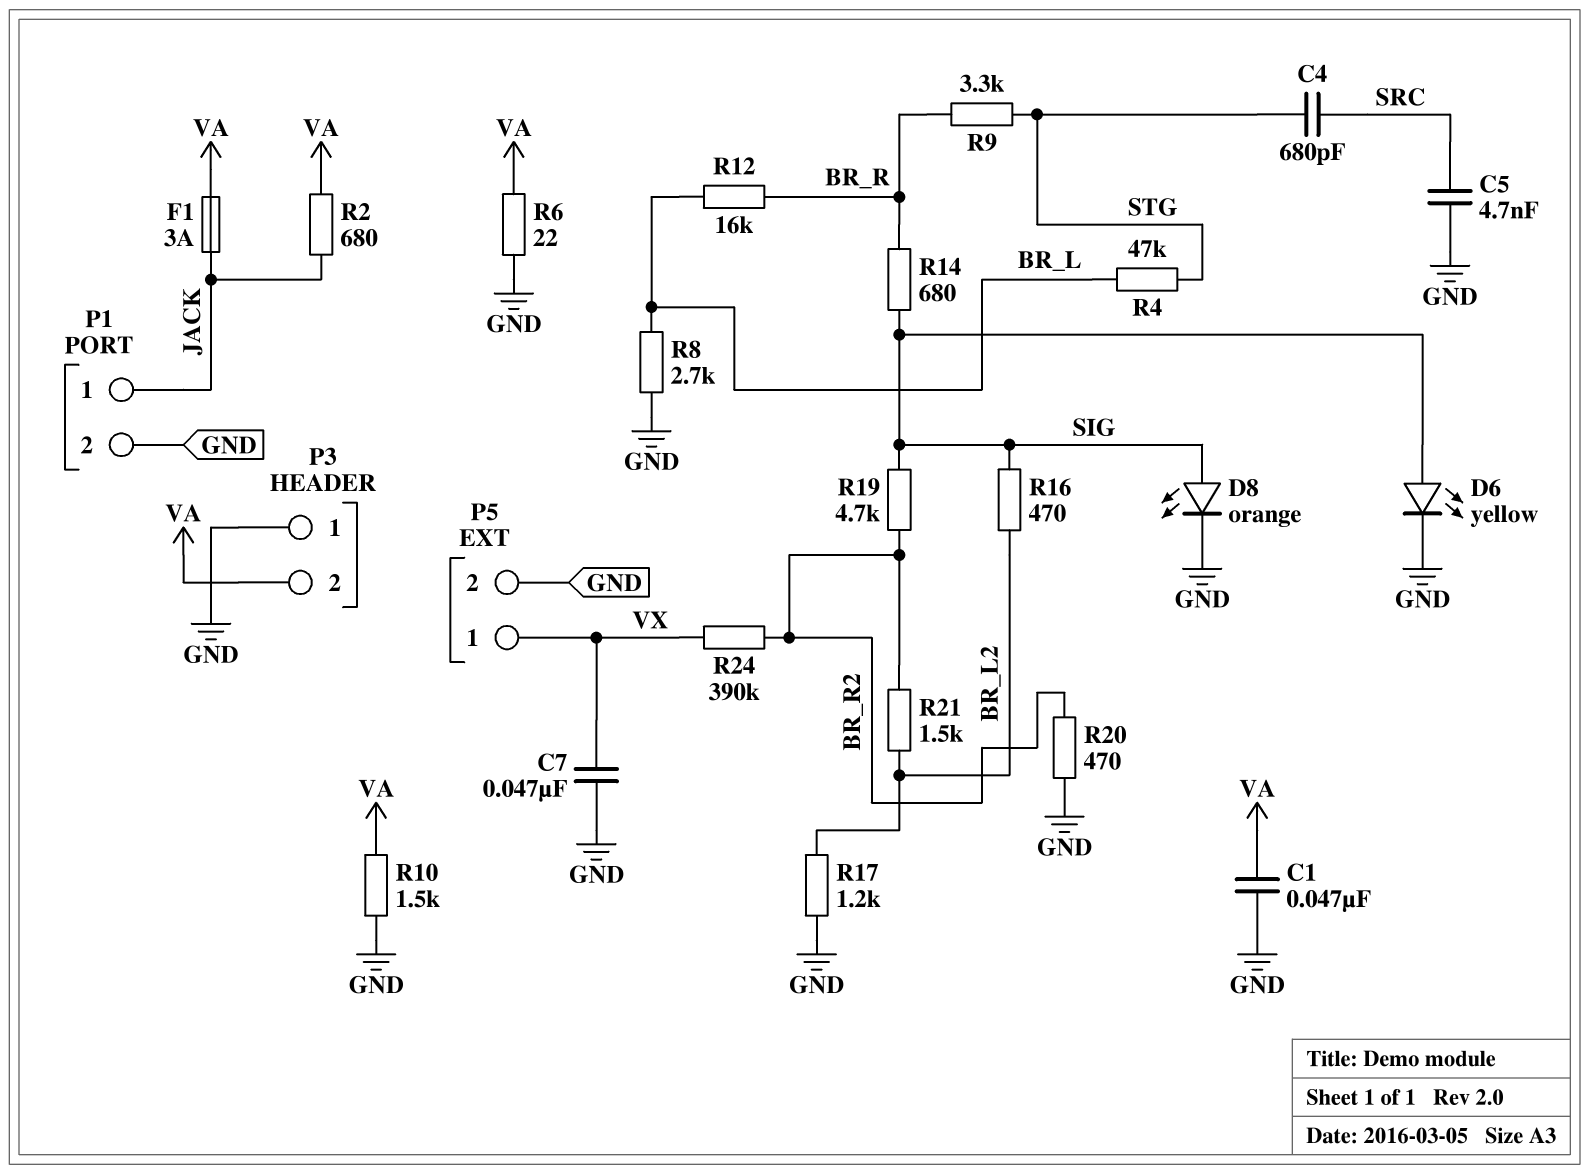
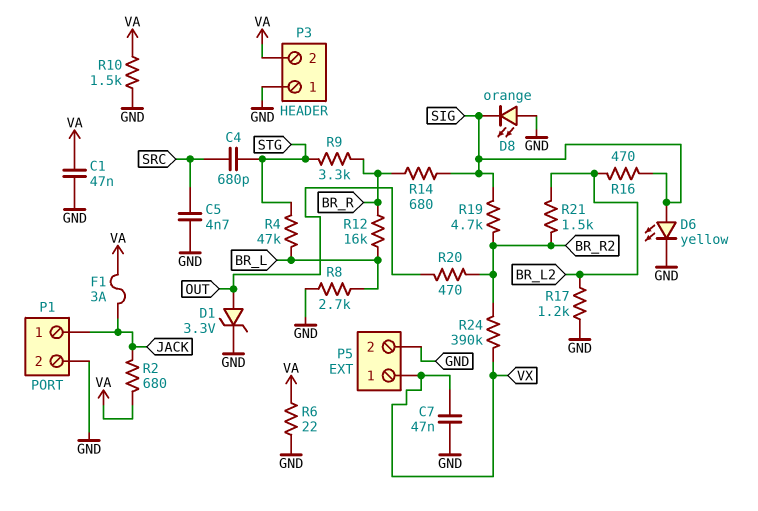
D1: none -> zener 3.3V (A OUT, K GND)
D8: LED orange (A SIG, K GND) -> LED orange (A GND, K SIG)
R20: 470 (BR_R2, GND) -> 470 (BR_R2, OUT)

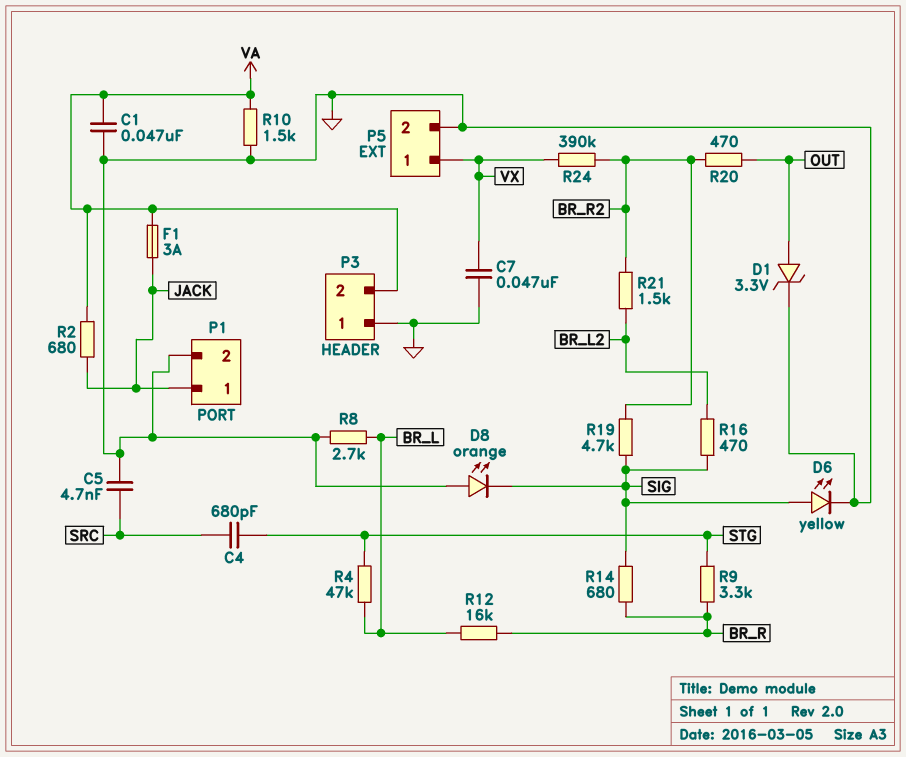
R6: 22 (GND, VA) -> none
R17: 1.2k (BR_L2, GND) -> none

